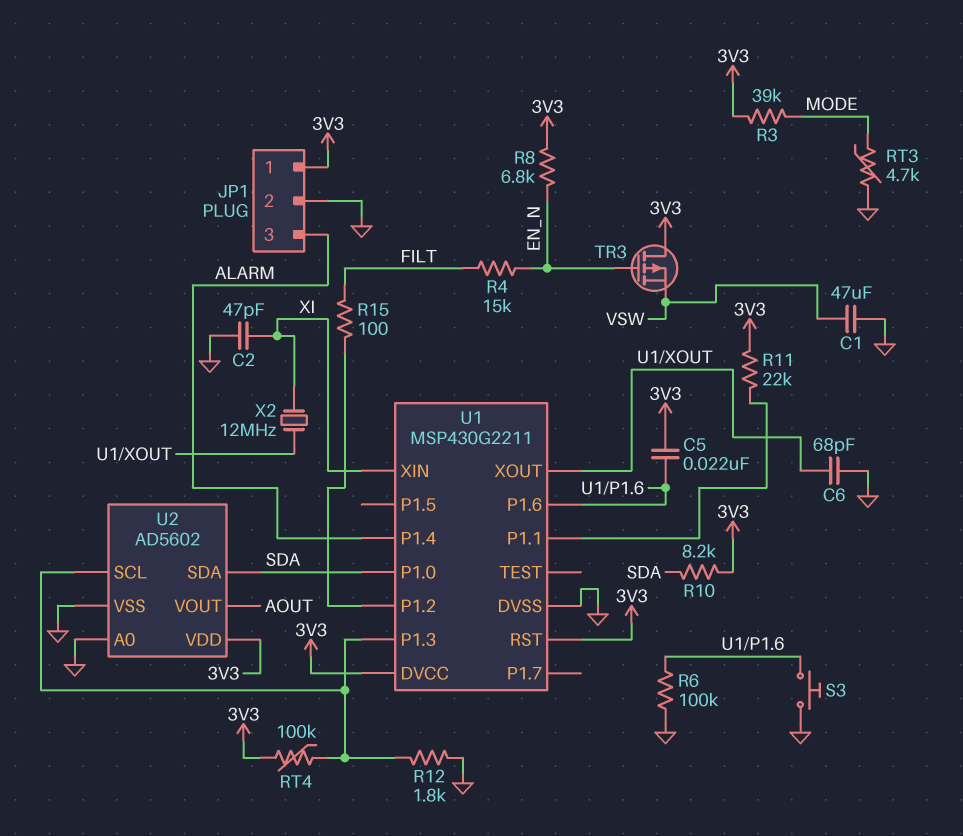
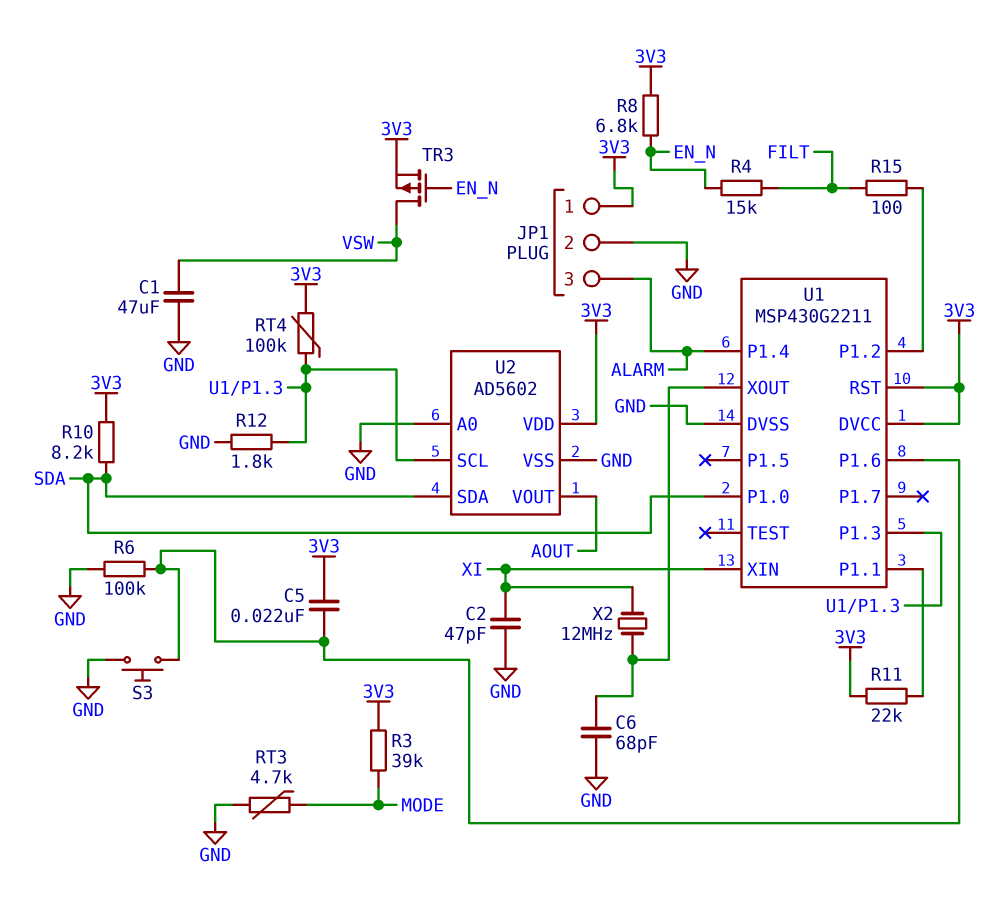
TR3: PMOS (G EN_N, D 3V3, S VSW) -> PMOS (G EN_N, D VSW, S 3V3)

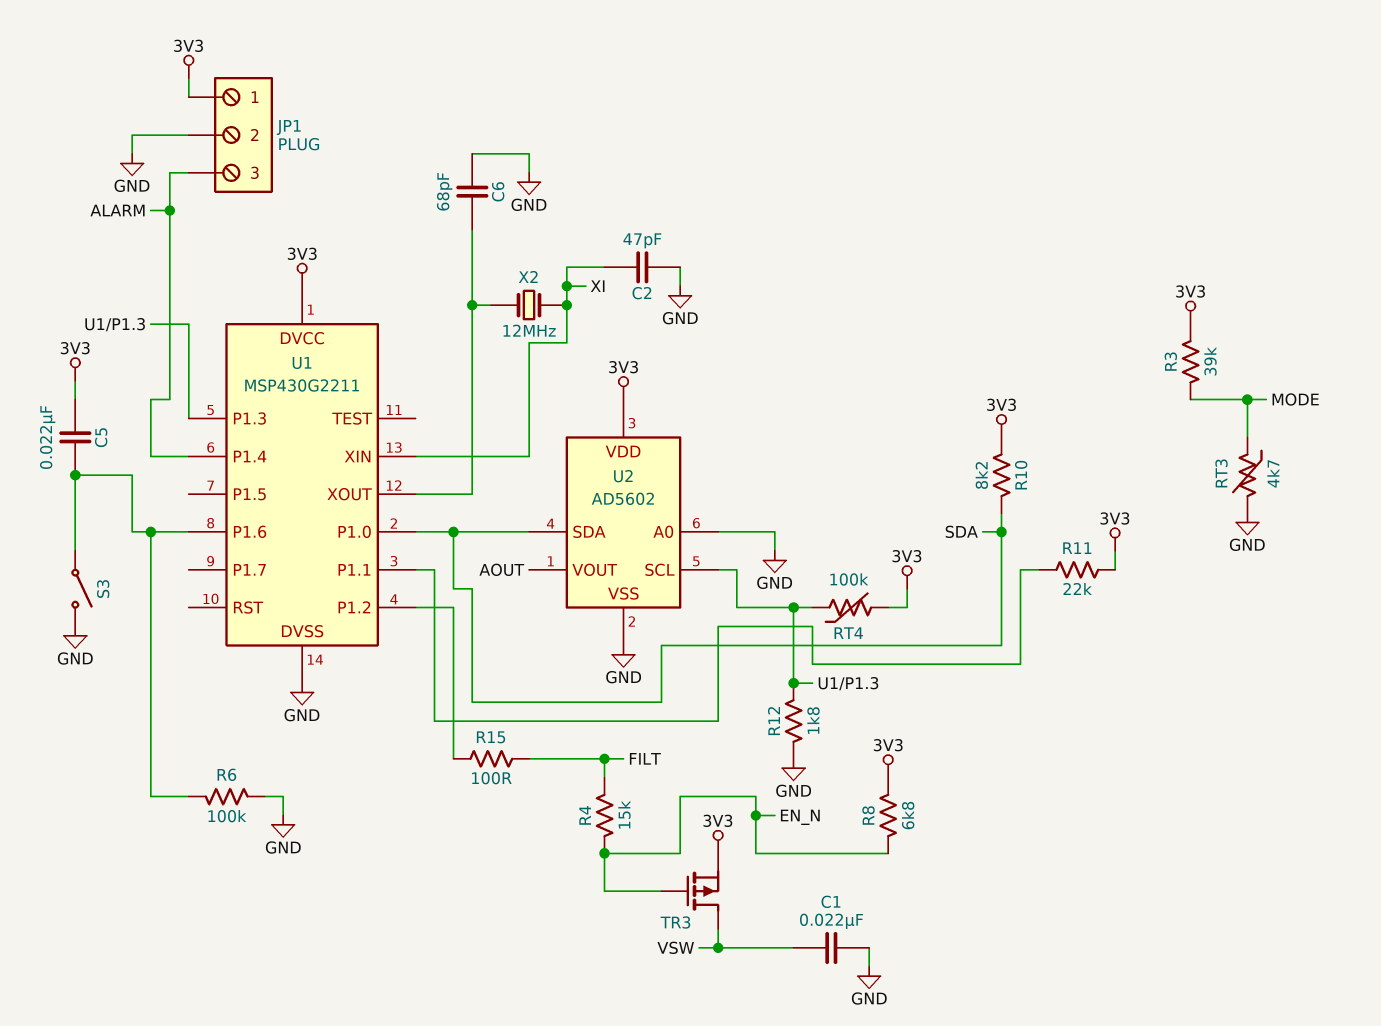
C1: 47uF (GND, VSW) -> 22nF (GND, VSW)
S3: button (GND, U1/P1.6) -> switch (GND, U1/P1.6)
U1 pin RST: 3V3 -> none

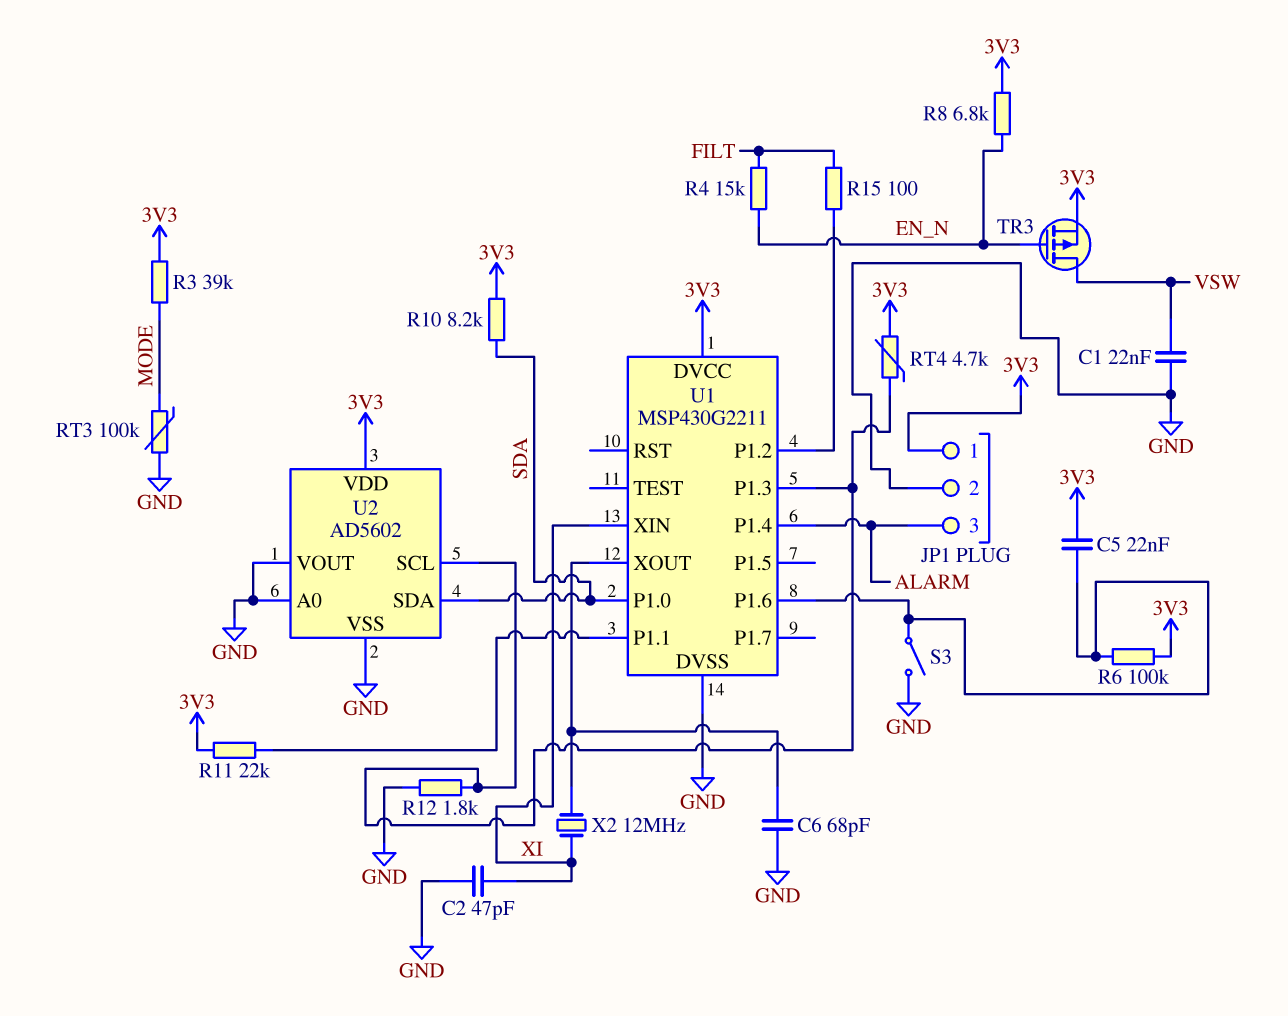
R6: 100k (GND, U1/P1.6) -> 100k (3V3, U1/P1.6)
RT3: 4.7k (GND, MODE) -> 100k (GND, MODE)
RT4: 100k (3V3, U1/P1.3) -> 4.7k (3V3, U1/P1.3)
U2 pin VOUT: AOUT -> GND

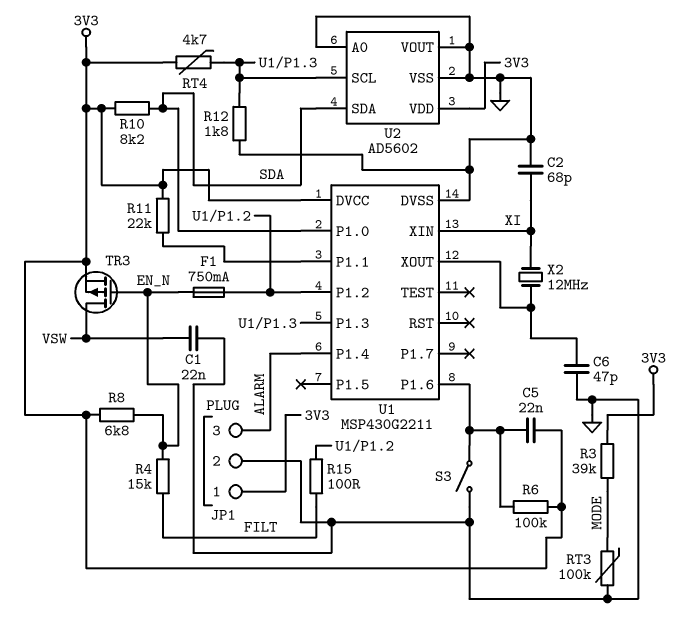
C2: 47pF (GND, XI) -> 68pF (GND, XI)
C6: 68pF (GND, U1/XOUT) -> 47pF (GND, U1/XOUT)
F1: none -> 750mA (EN_N, U1/P1.2)

